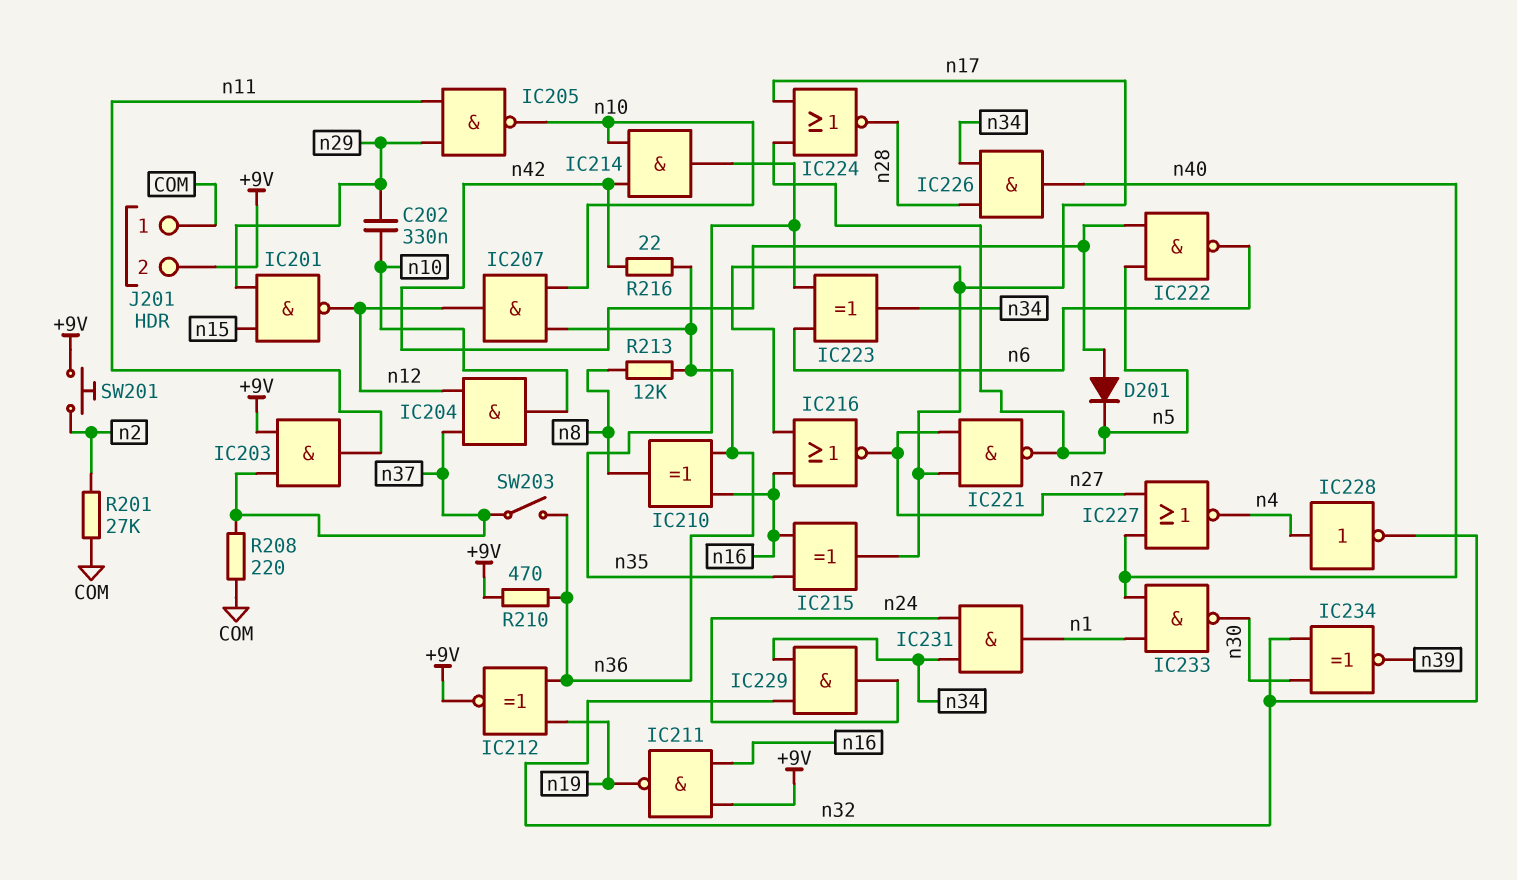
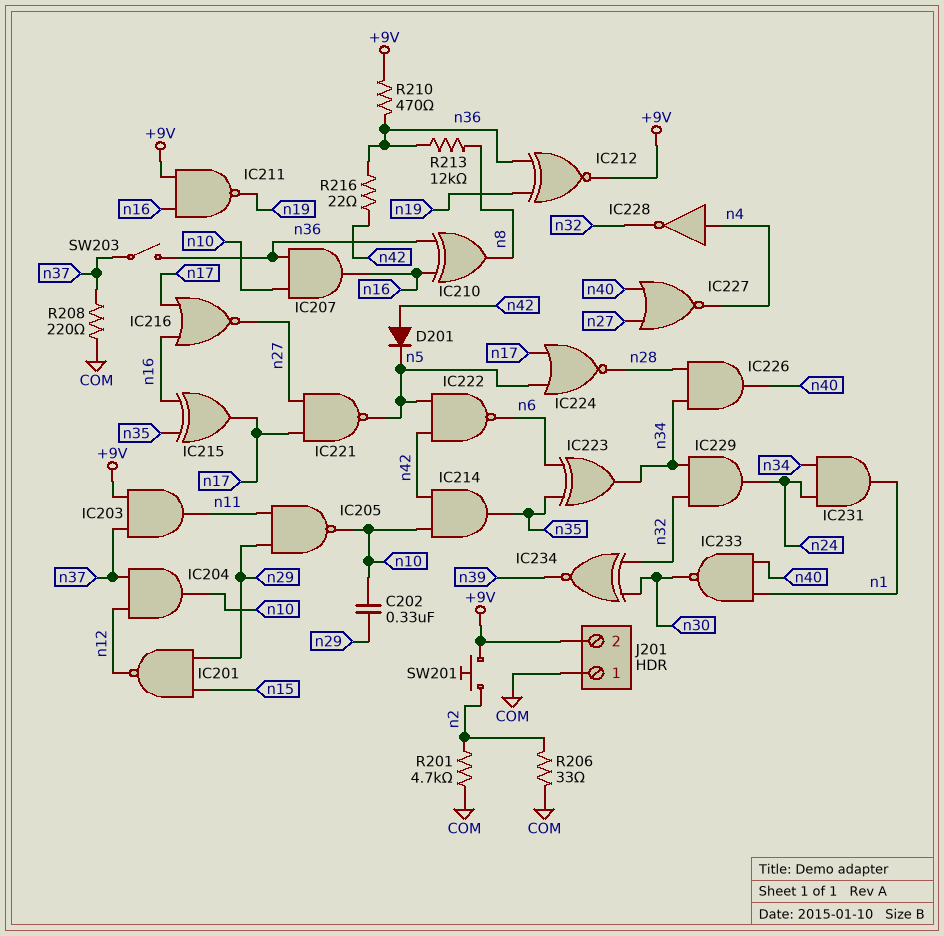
IC207: AND (in n10, in n36, out n12) -> AND (in n10, in n36, out n16)
R201: 27k (COM, n2) -> 4.7k (COM, n2)
R206: none -> 33 (COM, n2)

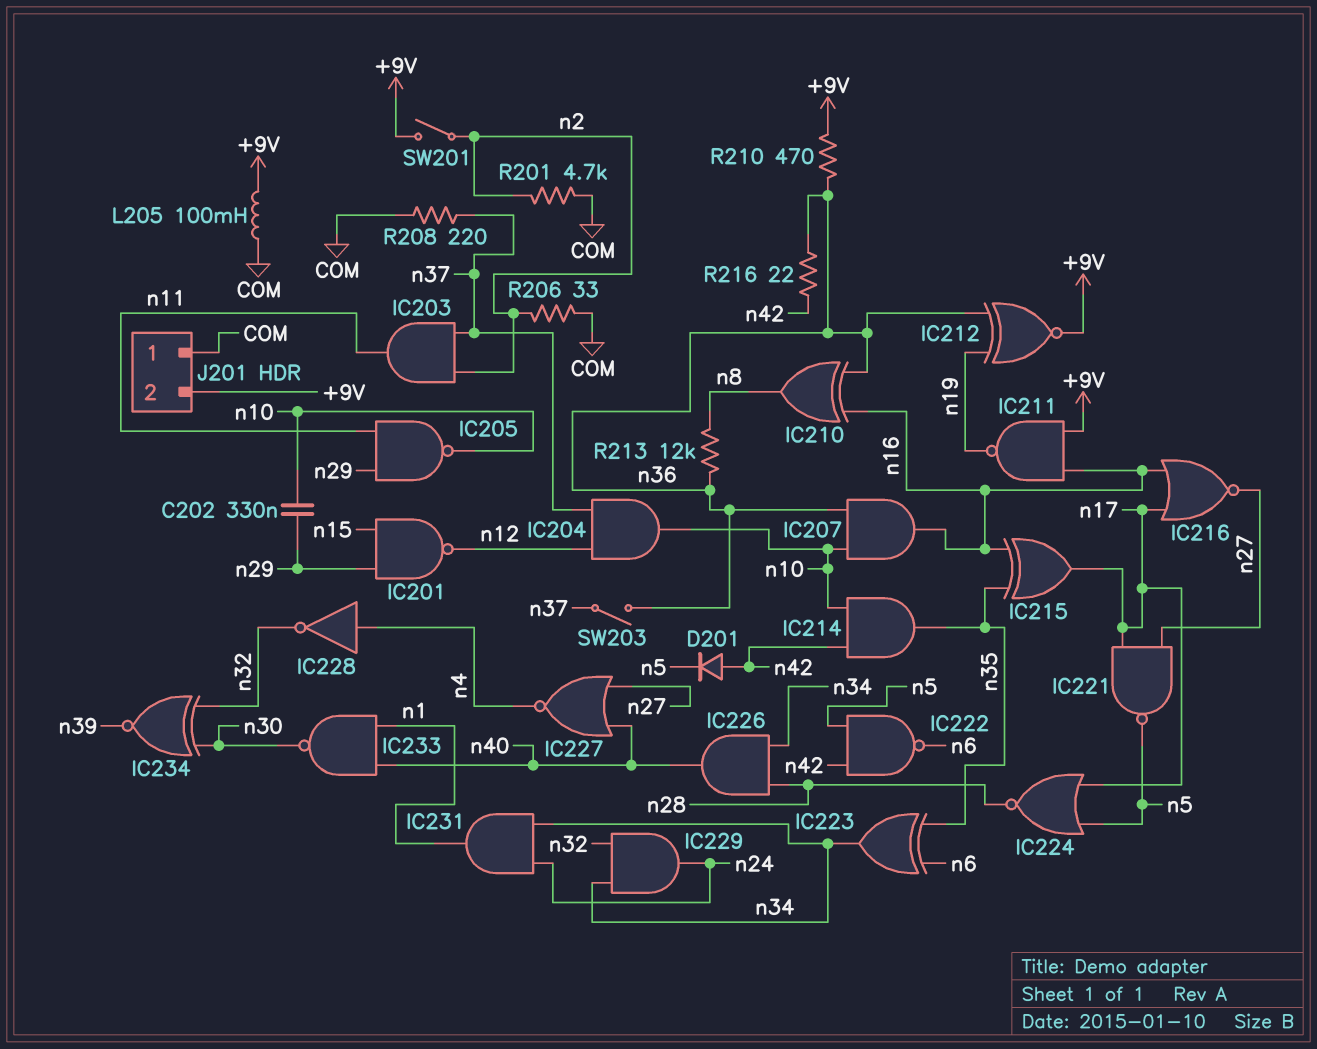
IC203: AND (in +9V, in n37, out n11) -> AND (in n2, in n37, out n11)
L205: none -> 100mH (+9V, COM)
SW201: button (+9V, n2) -> switch (+9V, n2)

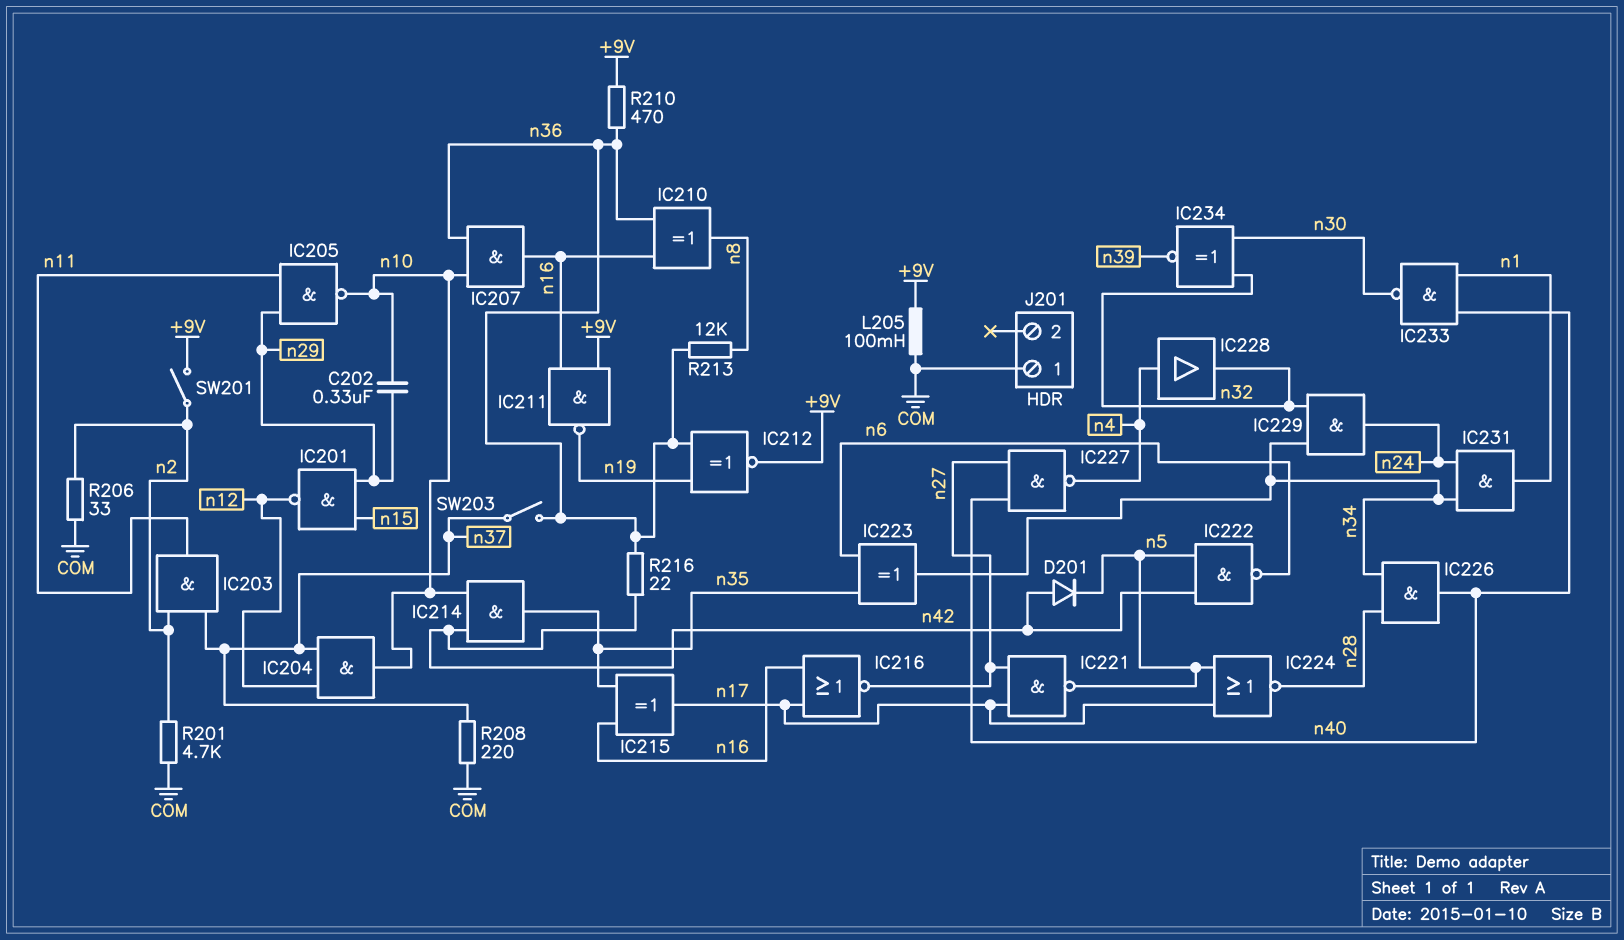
IC227: NOR (in n27, in n40, out n4) -> NAND (in n27, in n40, out n4)
IC228: NOT (in n4, out n32) -> buffer (in n4, out n32)
J201 pin 2: +9V -> none

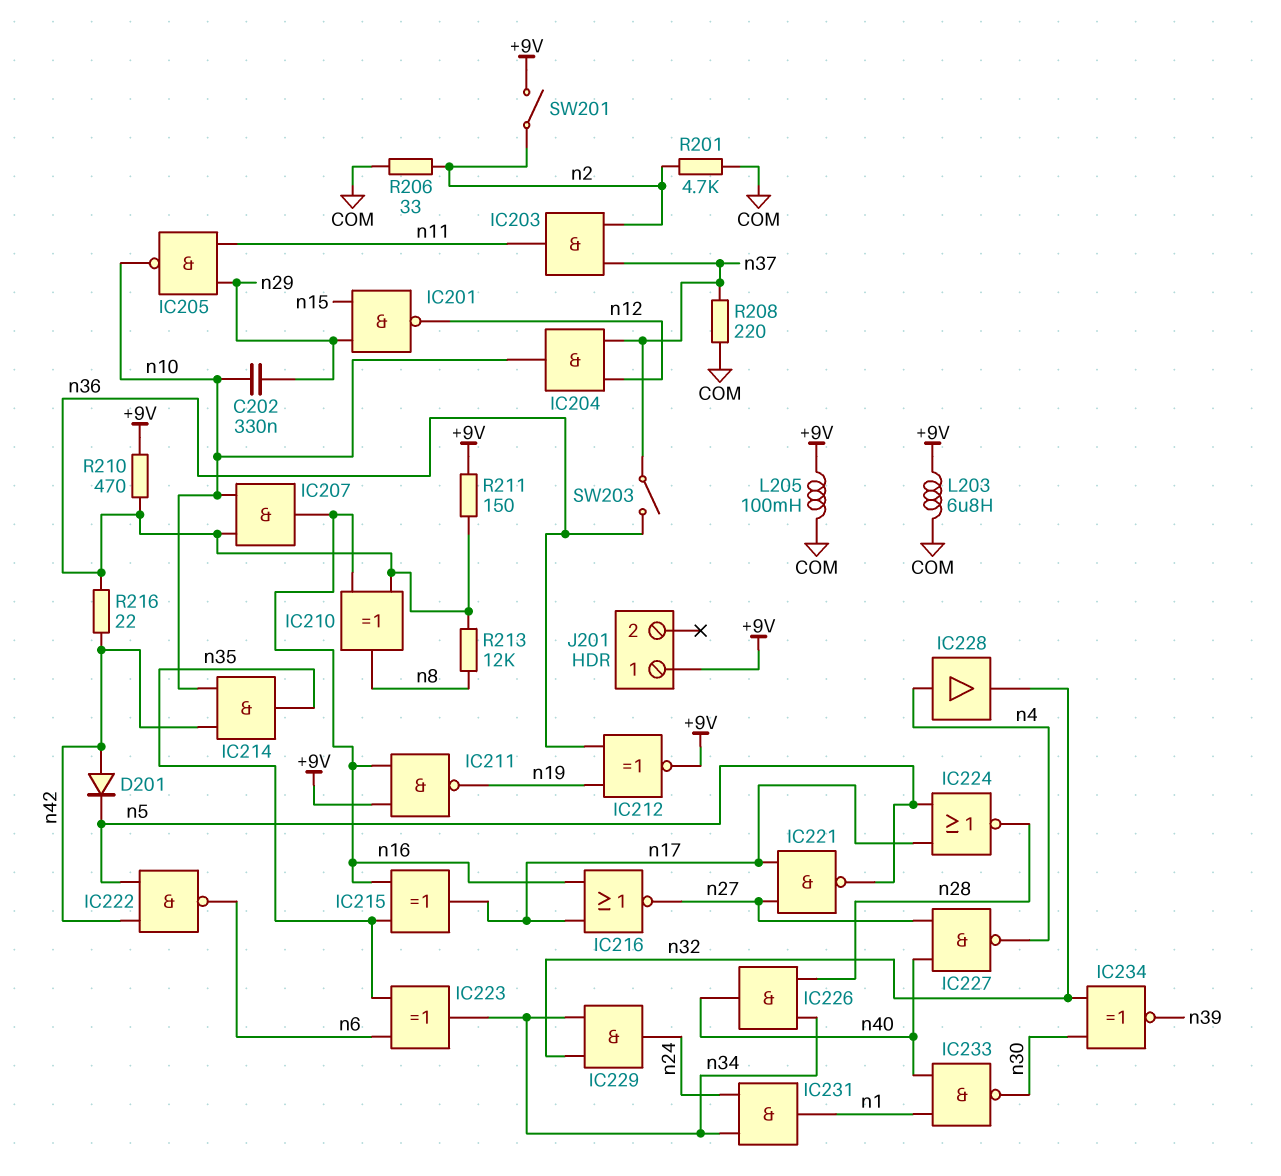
J201 pin 1: COM -> +9V
L203: none -> 6.8uH (+9V, COM)
R211: none -> 150 (+9V, n36)

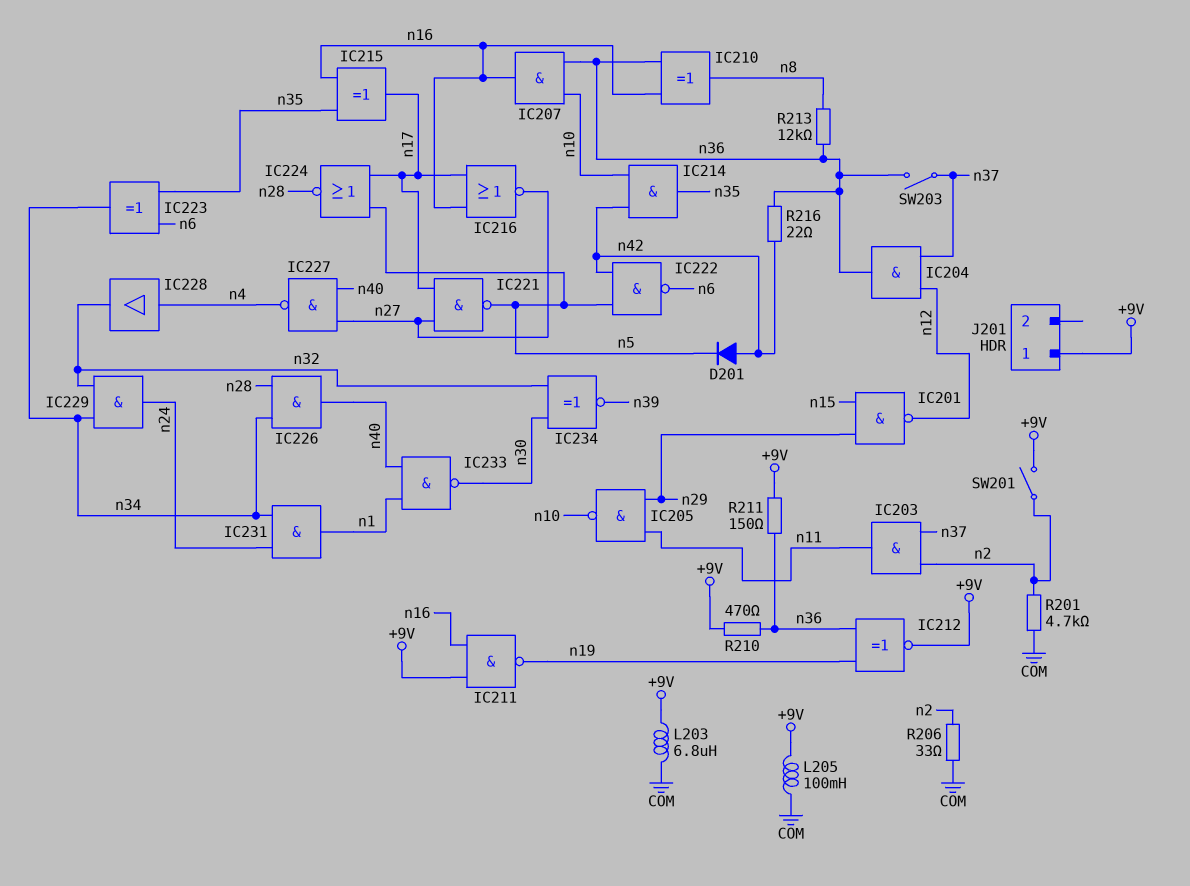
C202: 330nF (n10, n29) -> none
IC204: AND (in n12, in n37, out n10) -> AND (in n12, in n37, out n36)
R208: 220 (COM, n37) -> none

